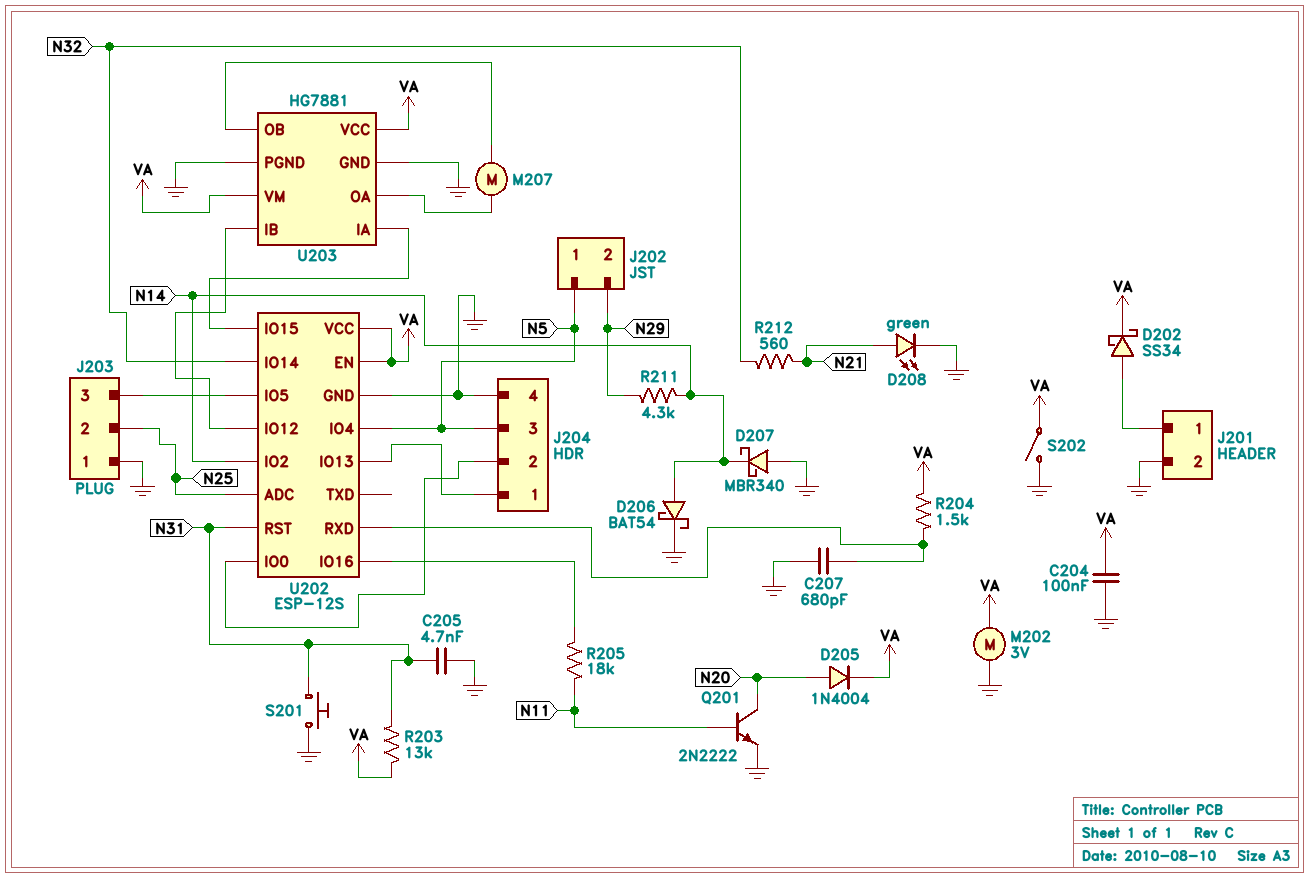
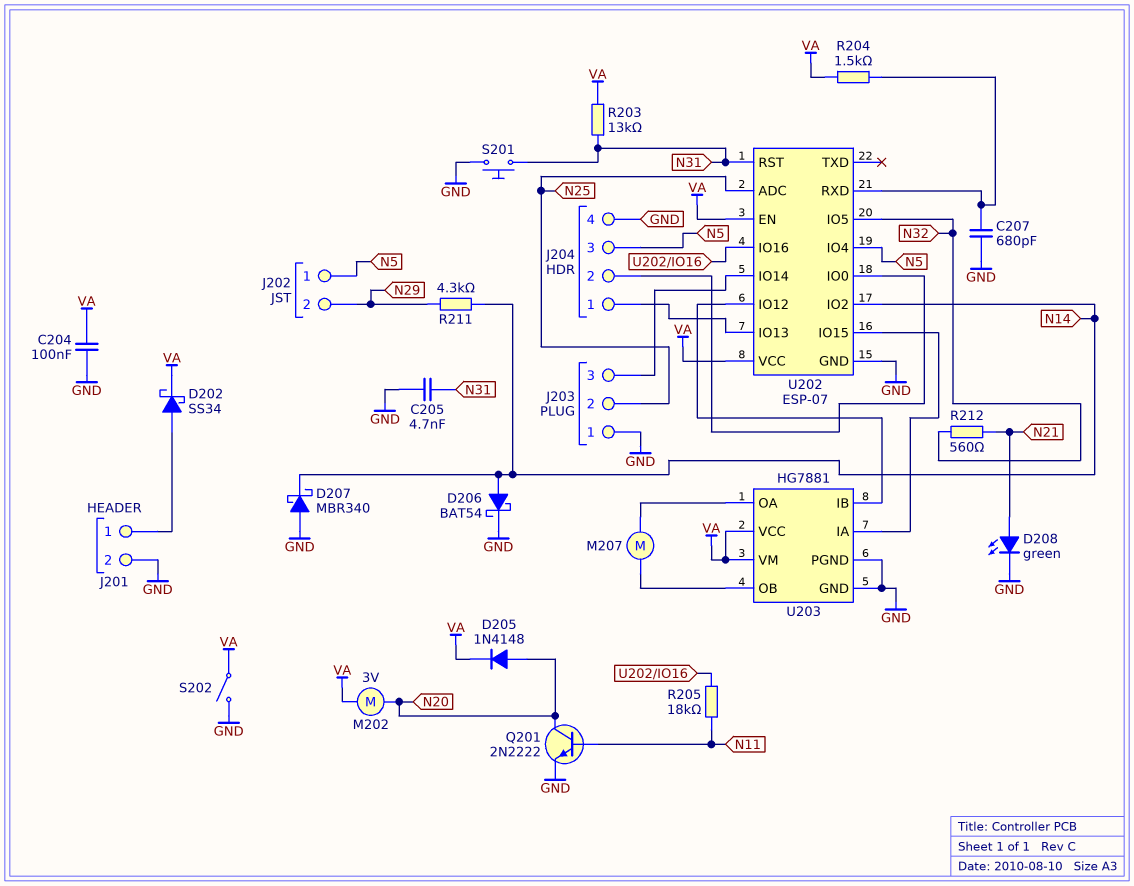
D205: diode 1N4004 (A N20, K VA) -> diode 1N4148 (A N20, K VA)
M202: motor 3V (GND, VA) -> motor 3V (N20, VA)
U202: ESP-12S -> ESP-07
U202 pin IO5: J203/3 -> N32
U202 pin IO14: N32 -> J203/3

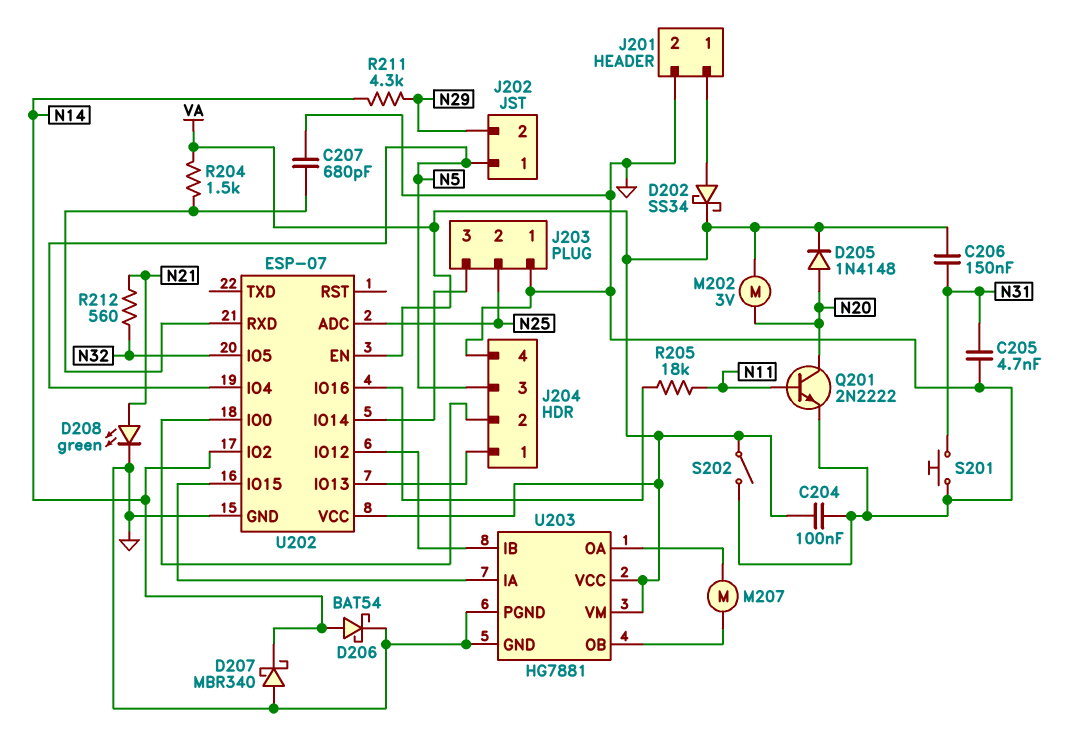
C206: none -> 150nF (N31, VA)
R203: 13k (N31, VA) -> none
U202 pin RST: N31 -> none

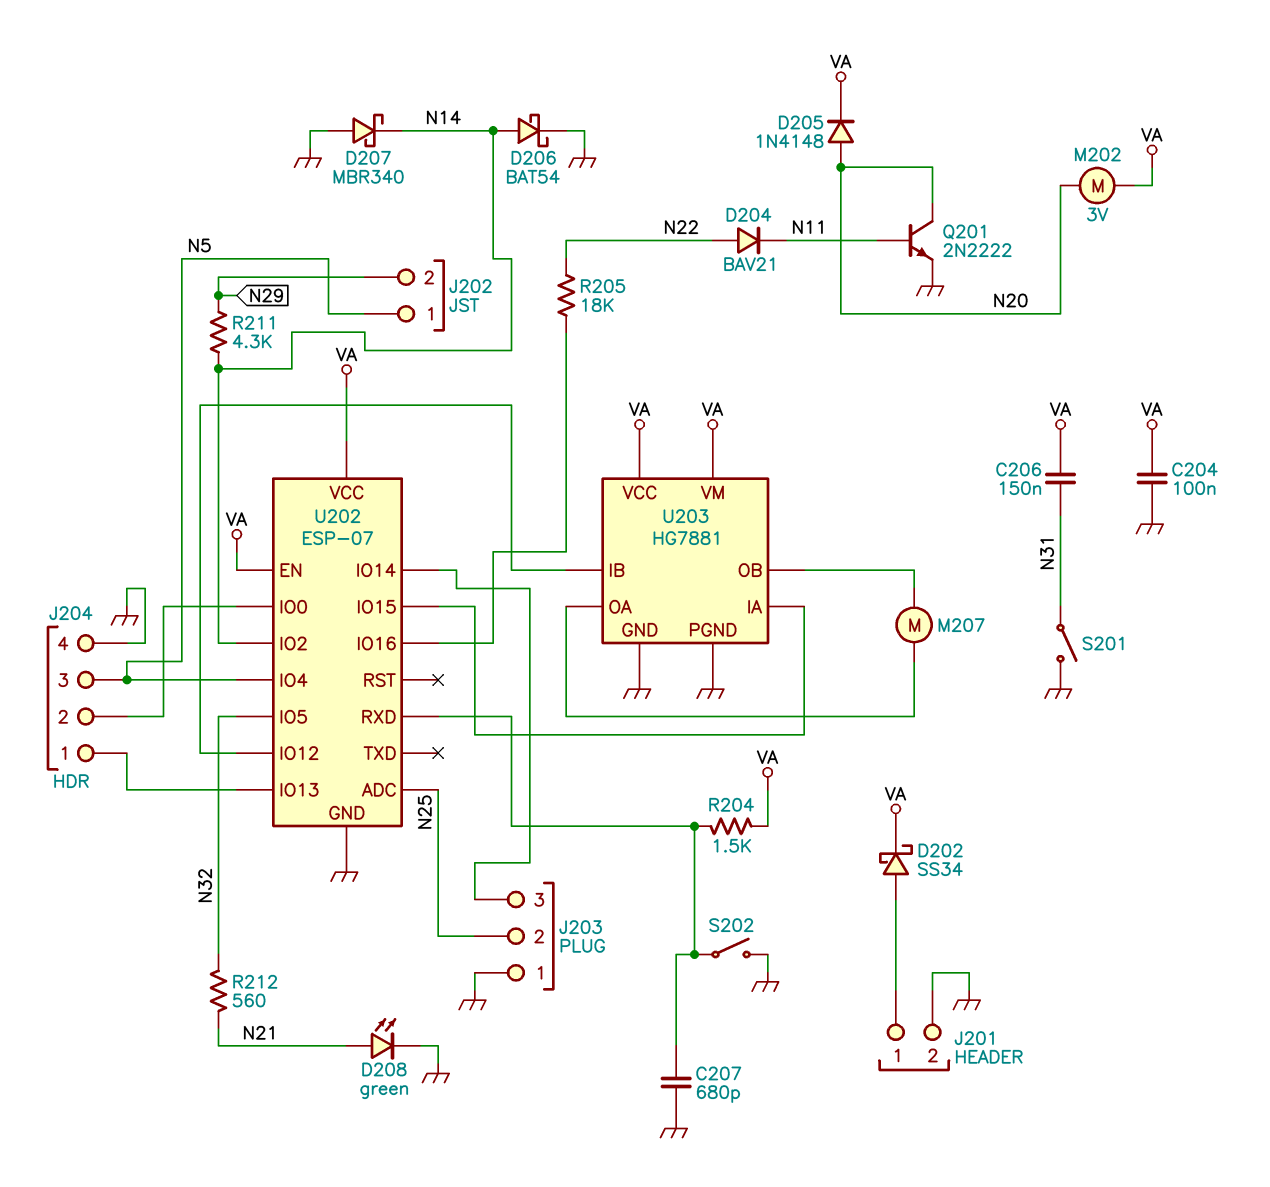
C205: 4.7nF (GND, N31) -> none
D204: none -> diode BAV21 (A N22, K N11)
R205: 18k (N11, U202/IO16) -> 18k (N22, U202/IO16)
S201: button (GND, N31) -> switch (GND, N31)
S202: switch (GND, VA) -> switch (GND, U202/RXD)

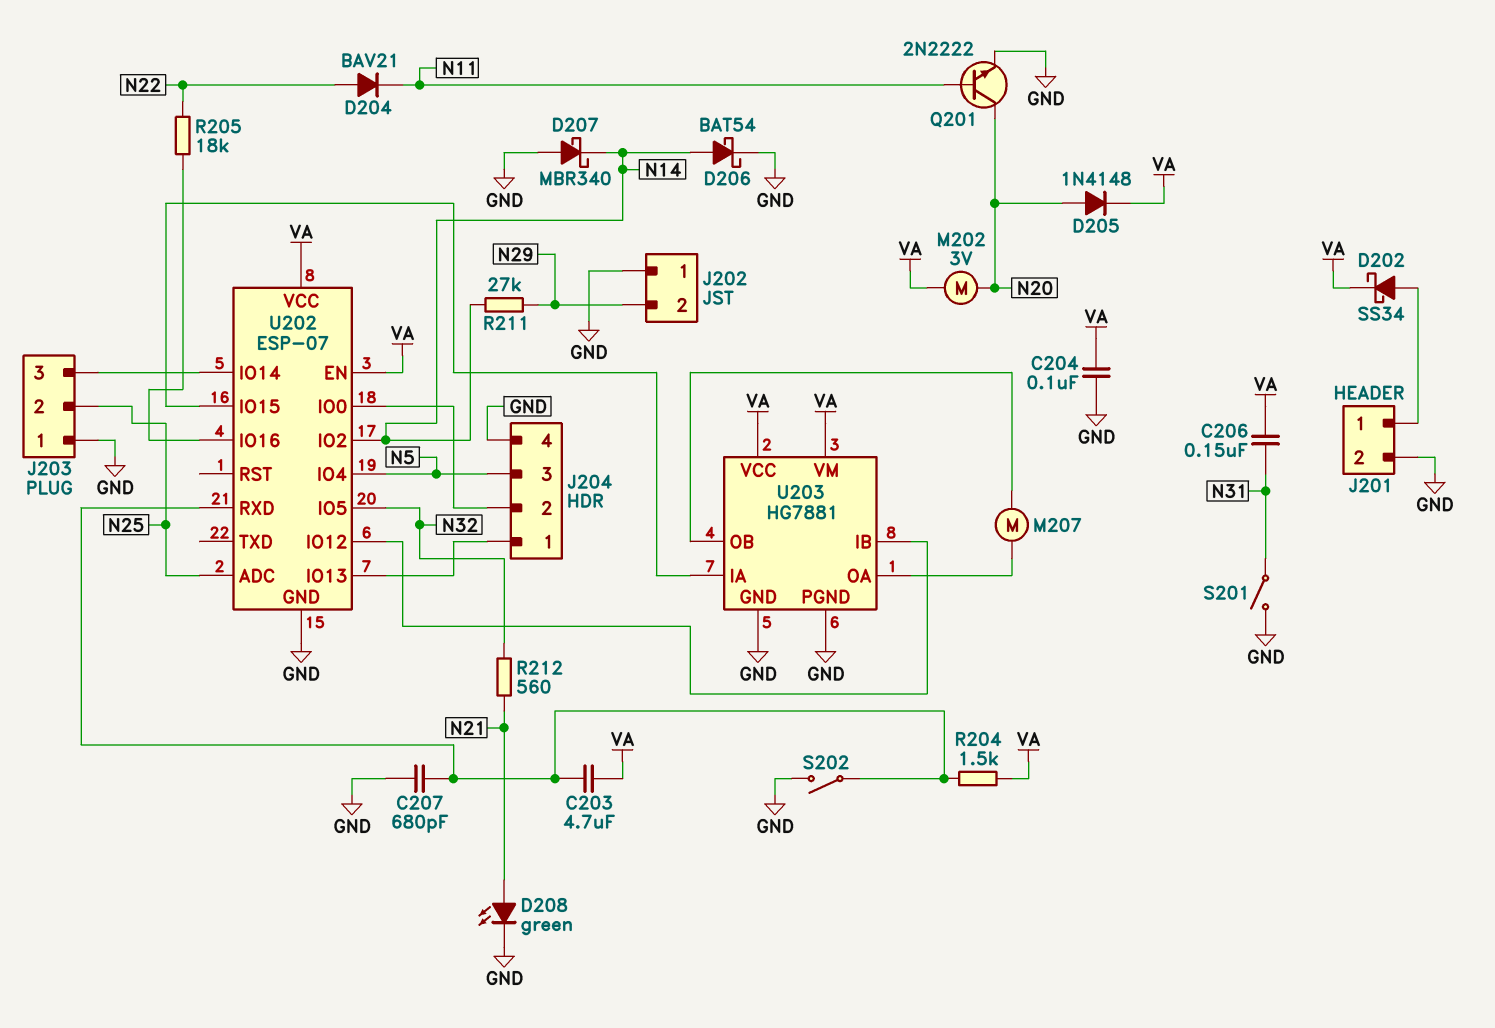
C203: none -> 4.7uF (U202/RXD, VA)
J202 pin 1: N5 -> GND
R211: 4.3k (N14, N29) -> 27k (N14, N29)

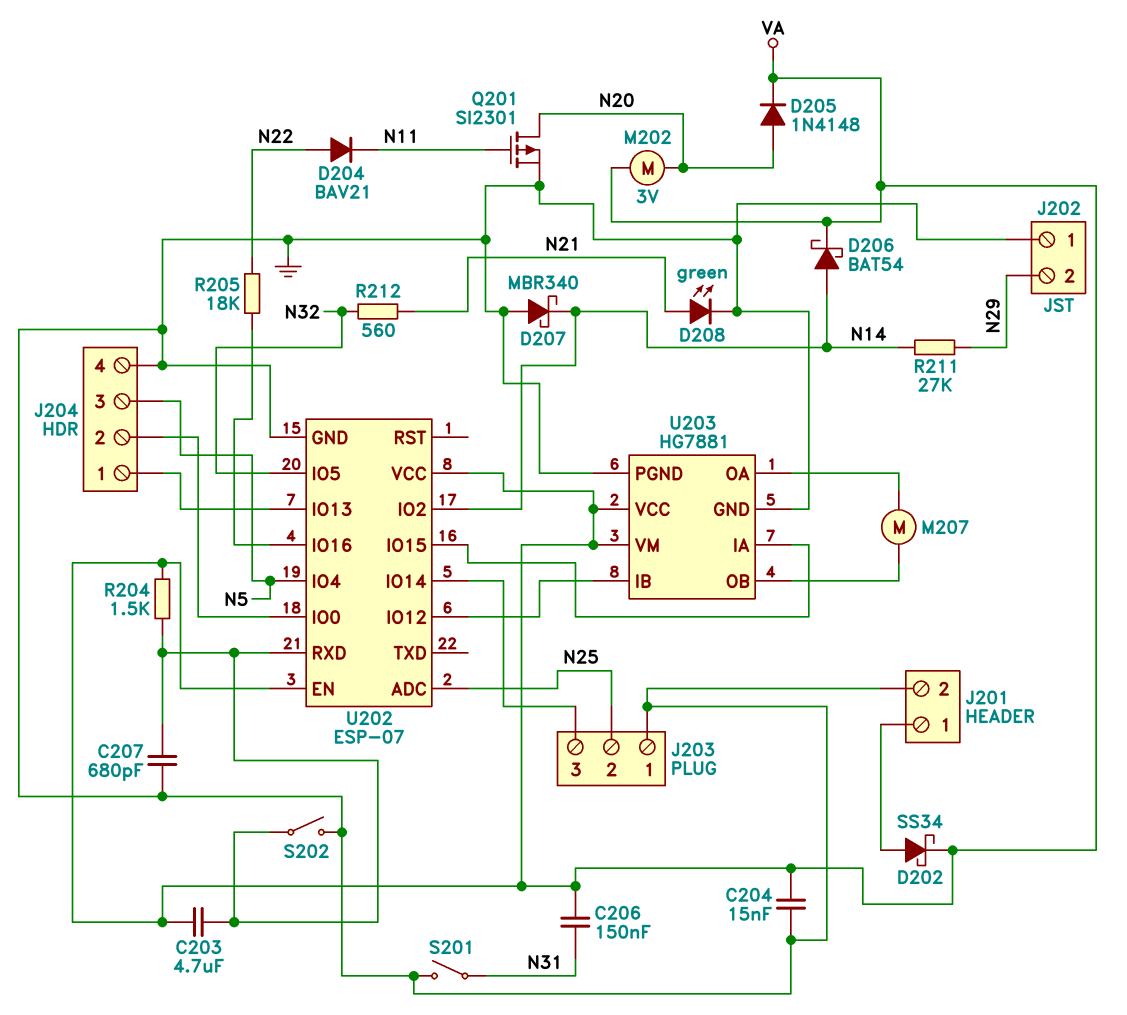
C204: 100nF (GND, VA) -> 15nF (GND, VA)
D206: schottky BAT54 (A N14, K GND) -> schottky BAT54 (A N14, K VA)
Q201: NPN 2N2222 (B N11, C N20, E GND) -> PMOS SI2301 (G N11, D N20, S GND)

